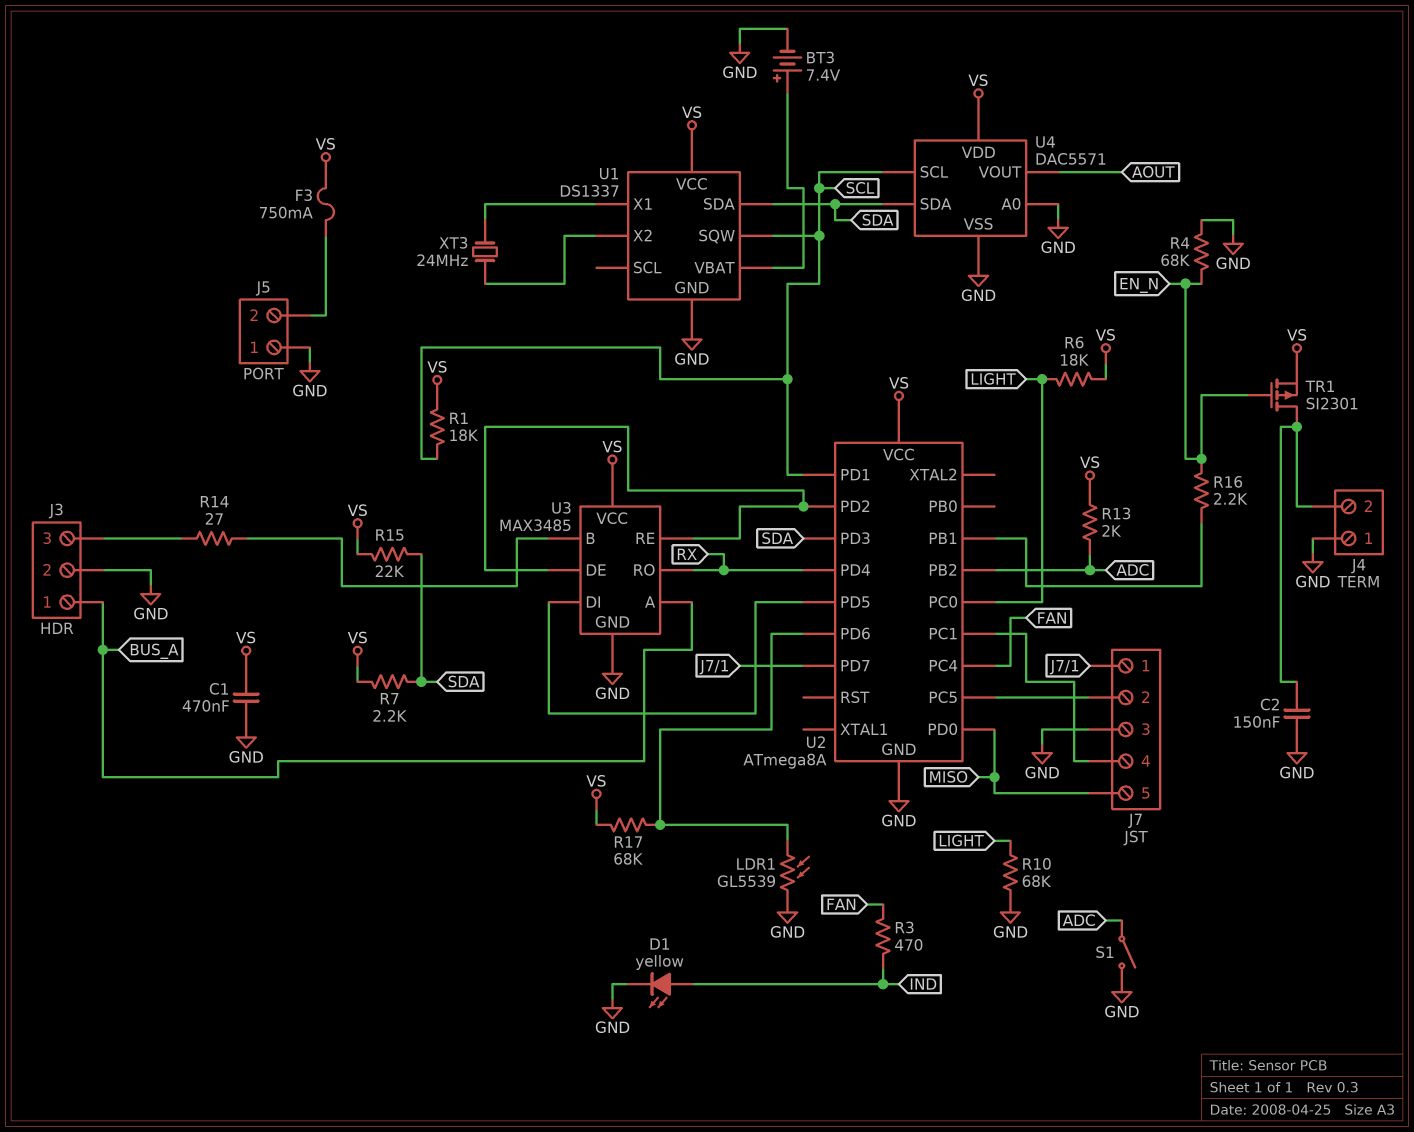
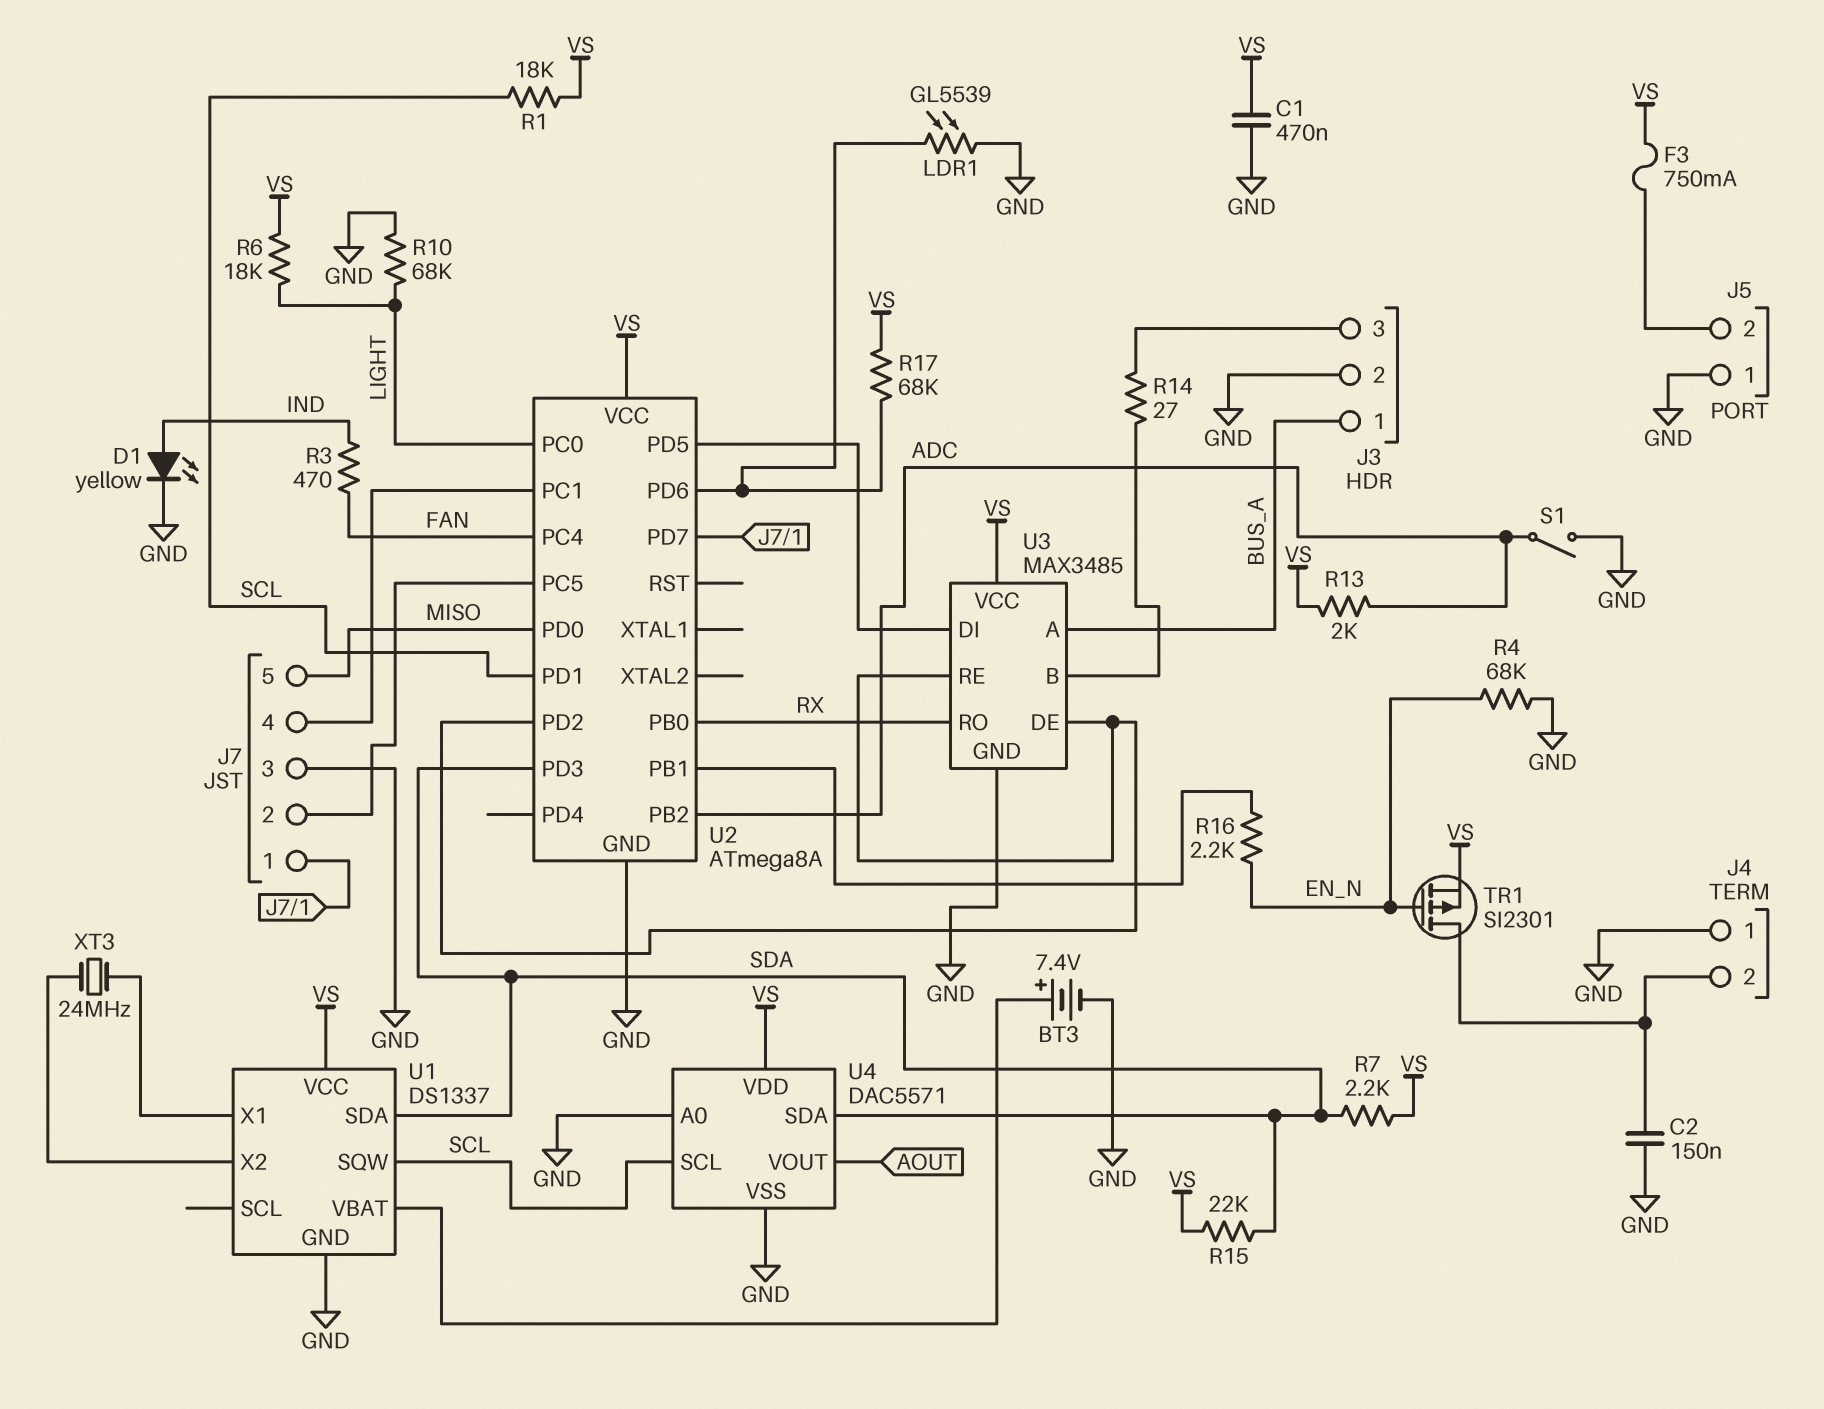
U2 pin PB0: none -> RX
U2 pin PD4: RX -> none

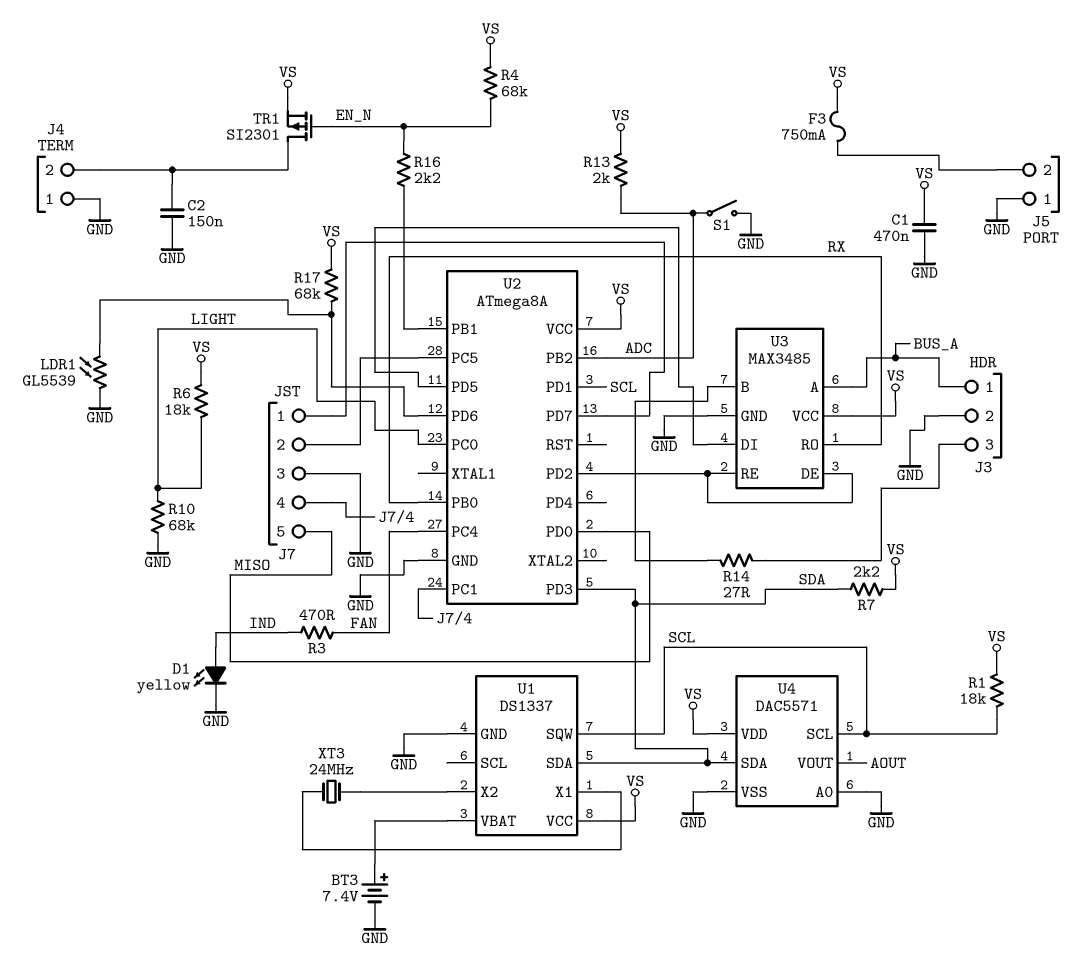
R4: 68k (EN_N, GND) -> 68k (EN_N, VS)
R15: 22k (SDA, VS) -> none

